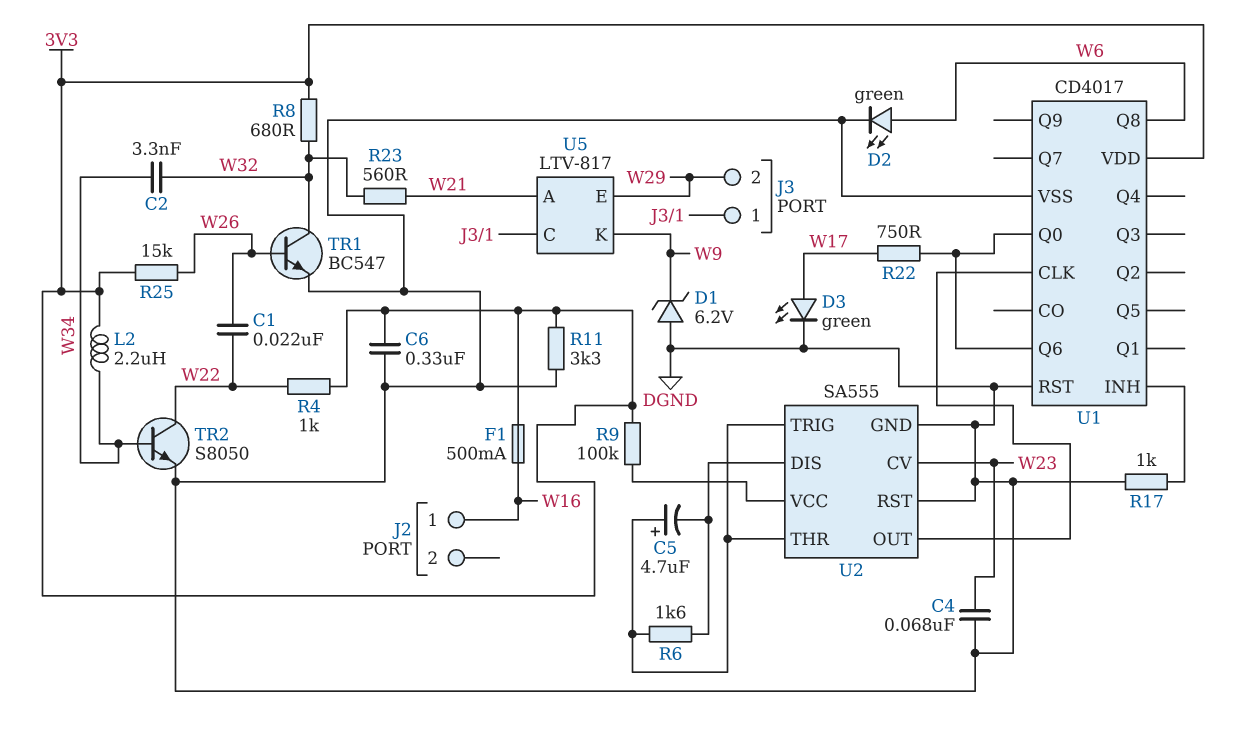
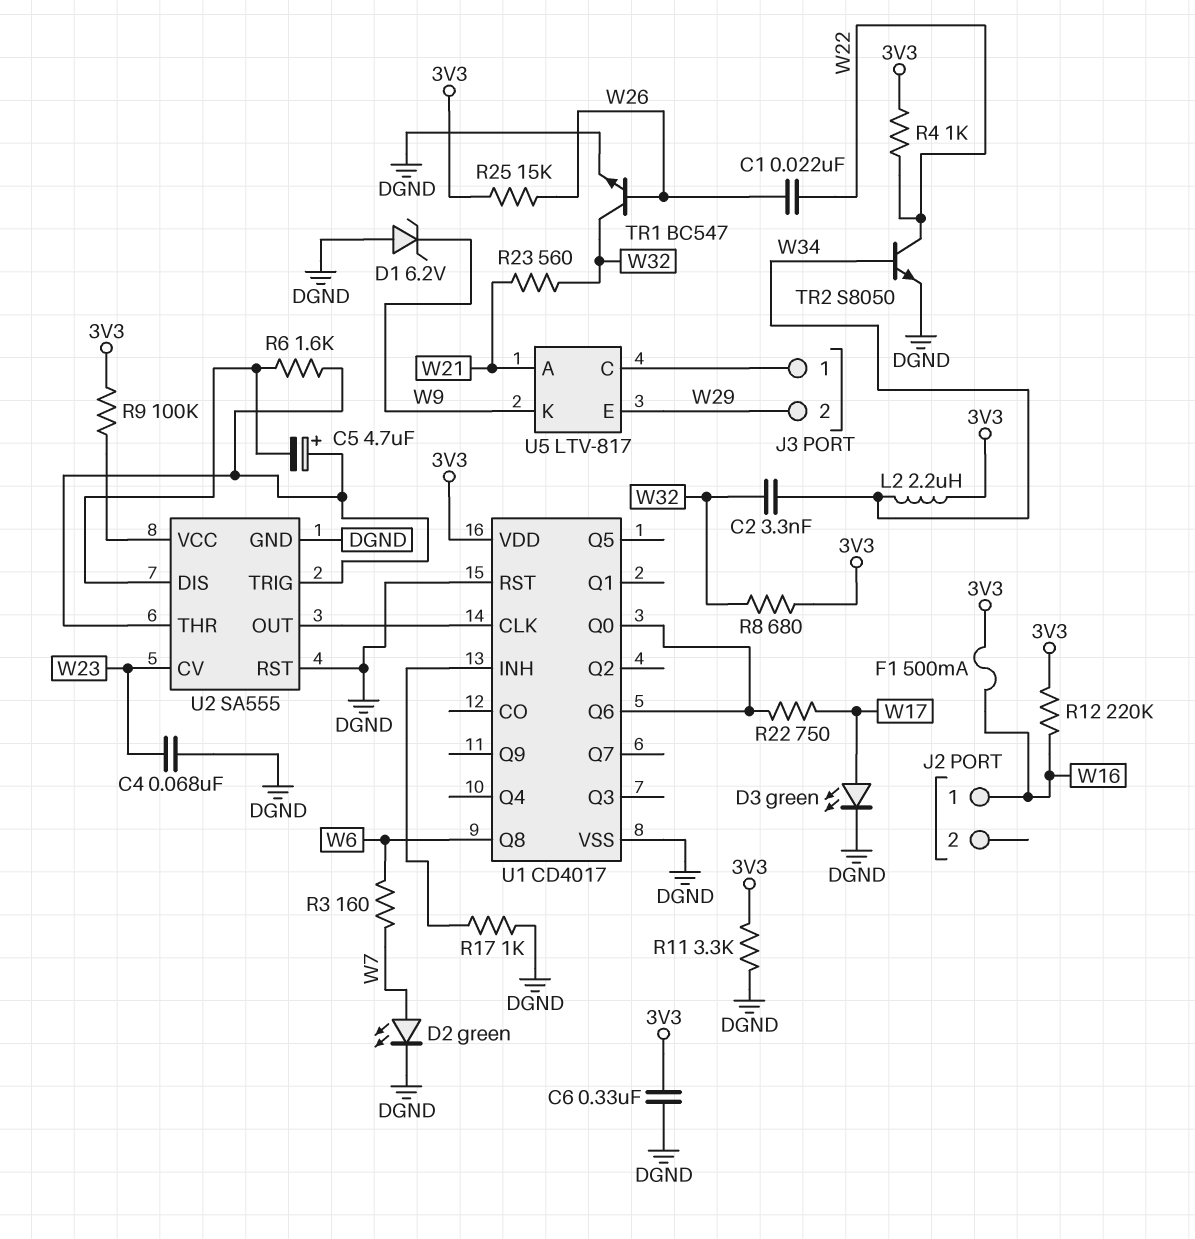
D2: LED green (A W6, K DGND) -> LED green (A W7, K DGND)
R3: none -> 160 (W6, W7)
R12: none -> 220k (3V3, W16)

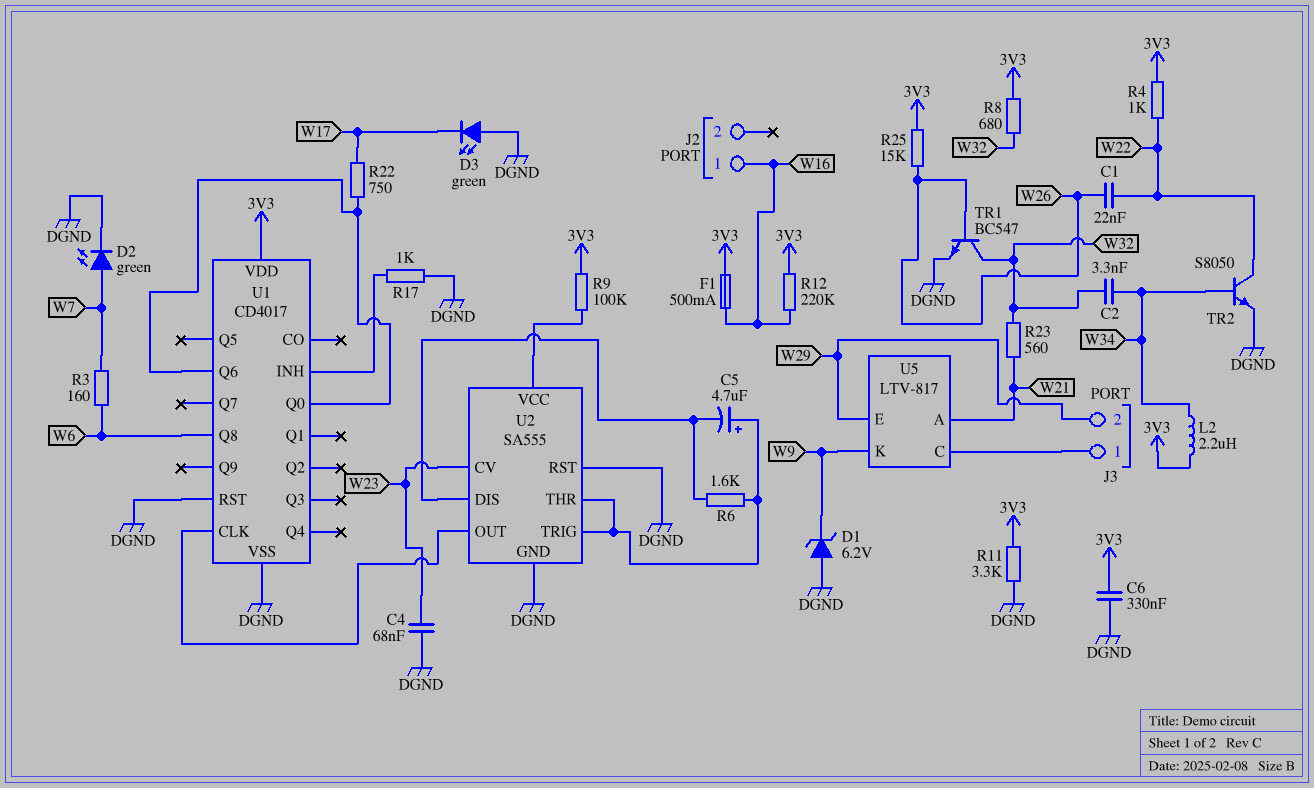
D3: LED green (A W17, K DGND) -> LED green (A DGND, K W17)

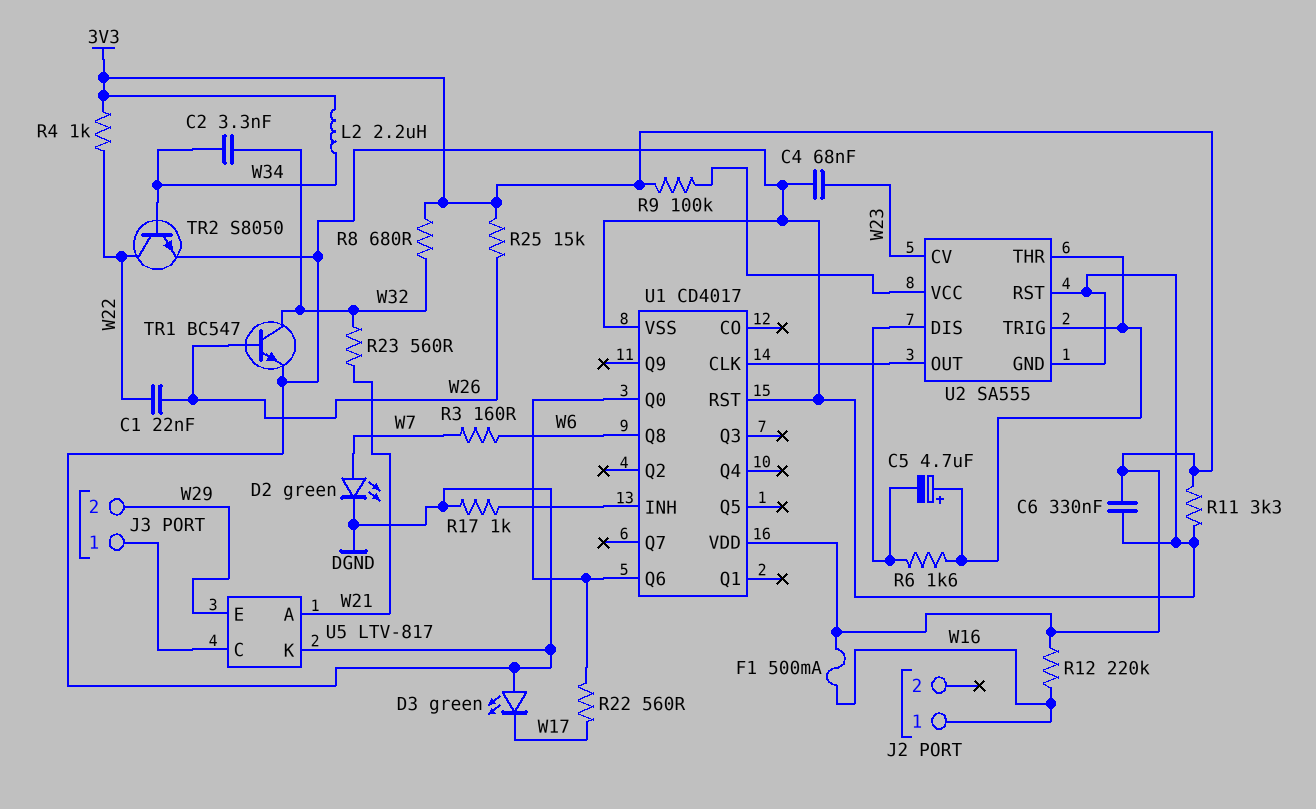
D1: zener 6.2V (A DGND, K W9) -> none
R22: 750 (U1/Q0, W17) -> 560 (U1/Q0, W17)
U5 pin K: W9 -> DGND

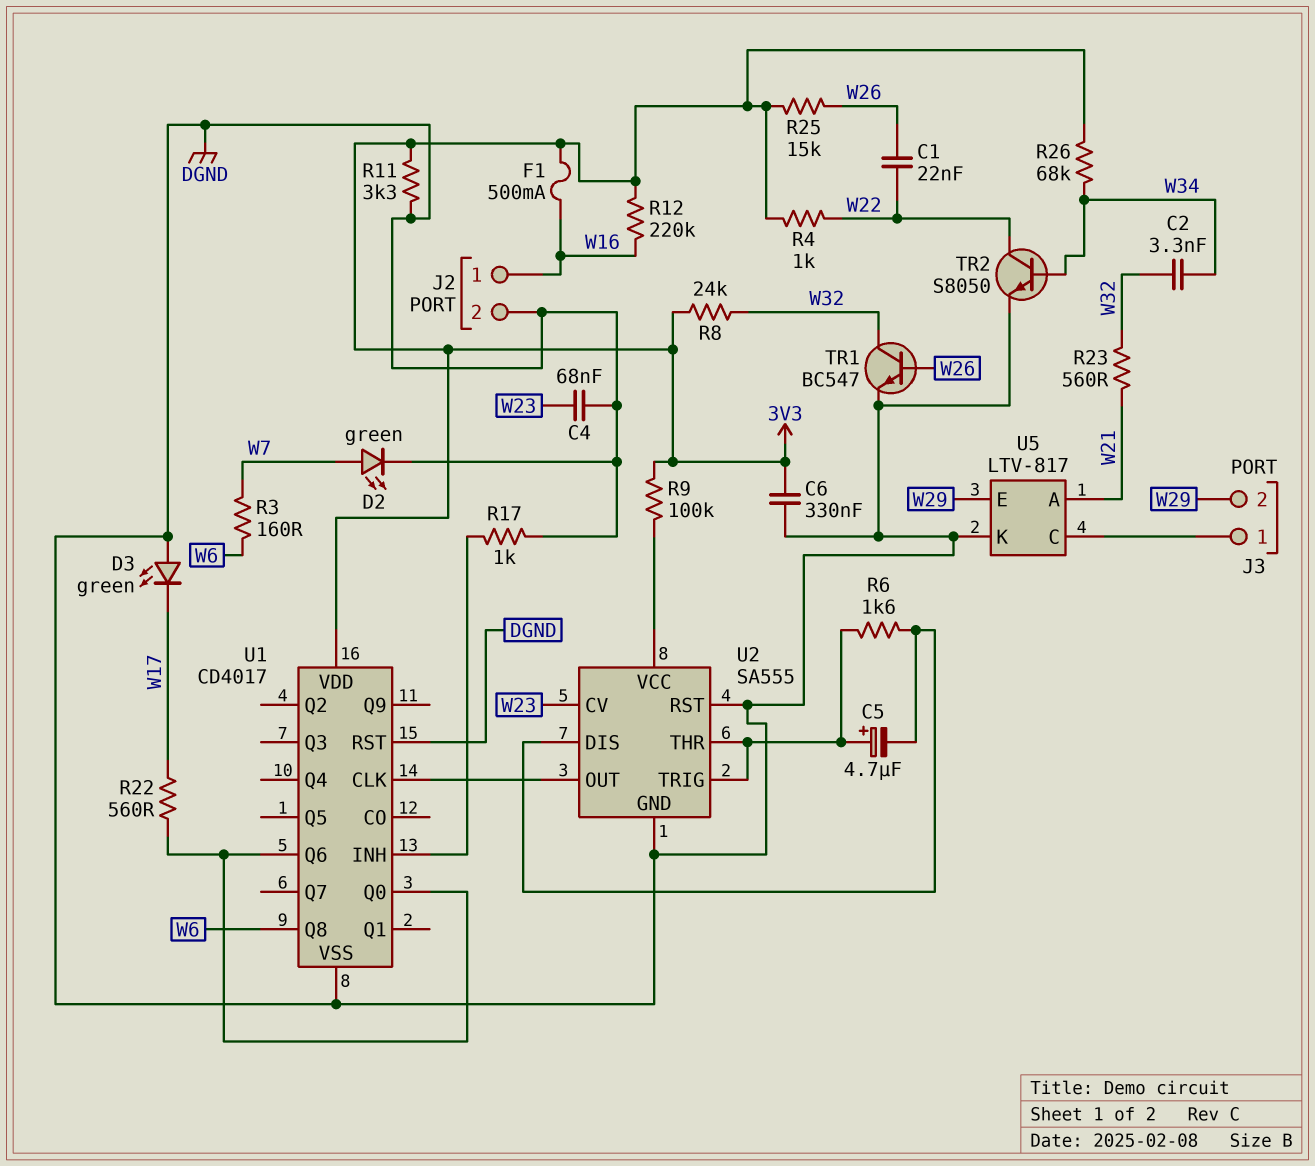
J2 pin 2: none -> DGND
L2: 2.2uH (3V3, W34) -> none
R8: 680 (3V3, W32) -> 24k (3V3, W32)
R26: none -> 68k (3V3, W34)

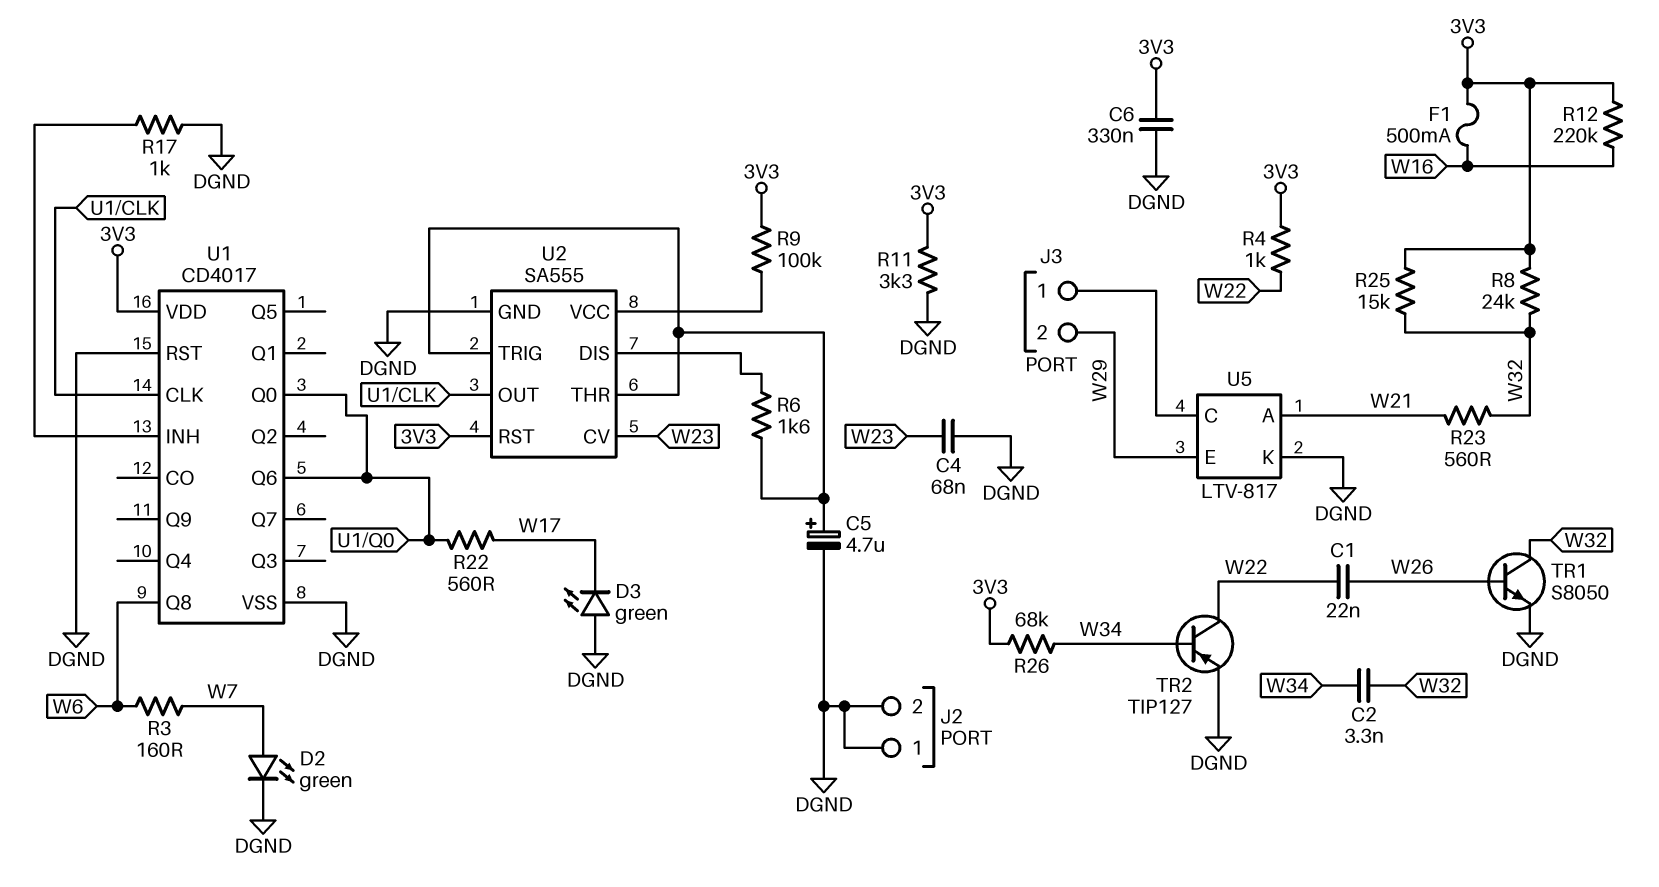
C5: 4.7uF (plus U2/THR, minus U2/DIS) -> 4.7uF (plus U2/THR, minus DGND)
J2 pin 1: W16 -> DGND
R25: 15k (3V3, W26) -> 15k (3V3, W32)
TR1: NPN BC547 (B W26, C W32, E DGND) -> NPN S8050 (B W26, C W32, E DGND)
TR2: NPN S8050 (B W34, C W22, E DGND) -> PNP TIP127 (B W34, C W22, E DGND)
U2 pin RST: DGND -> 3V3

